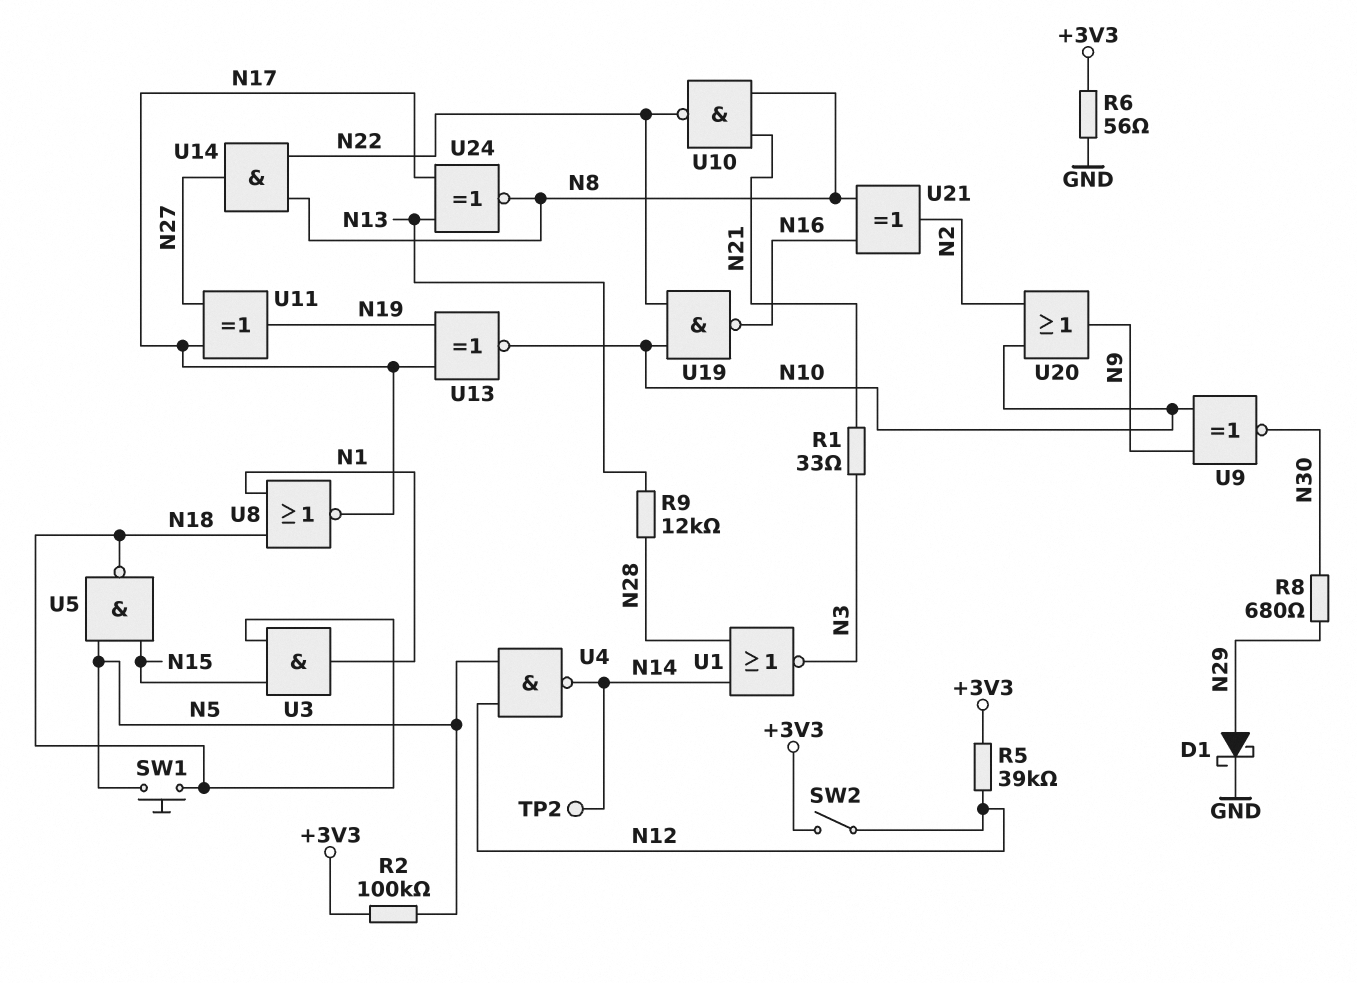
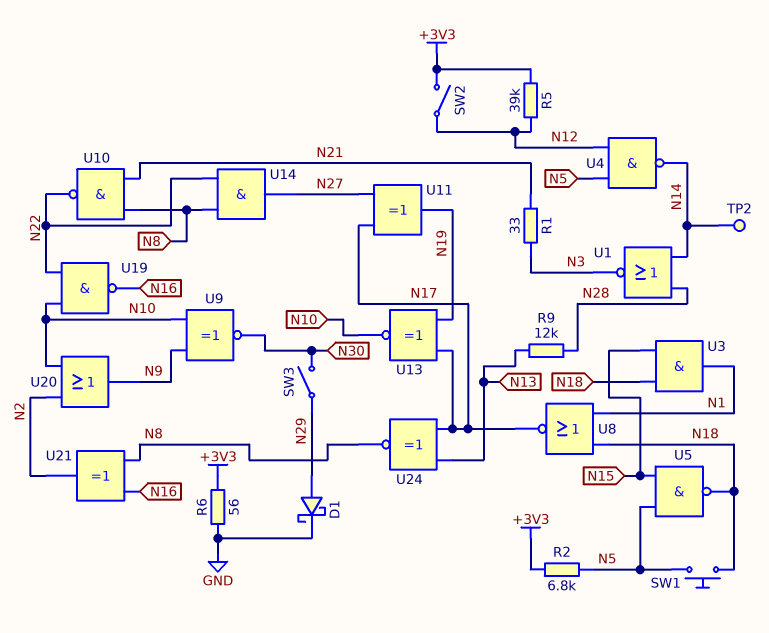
R2: 100k (+3V3, N5) -> 6.8k (+3V3, N5)
R8: 680 (N29, N30) -> none
SW3: none -> switch (N29, N30)

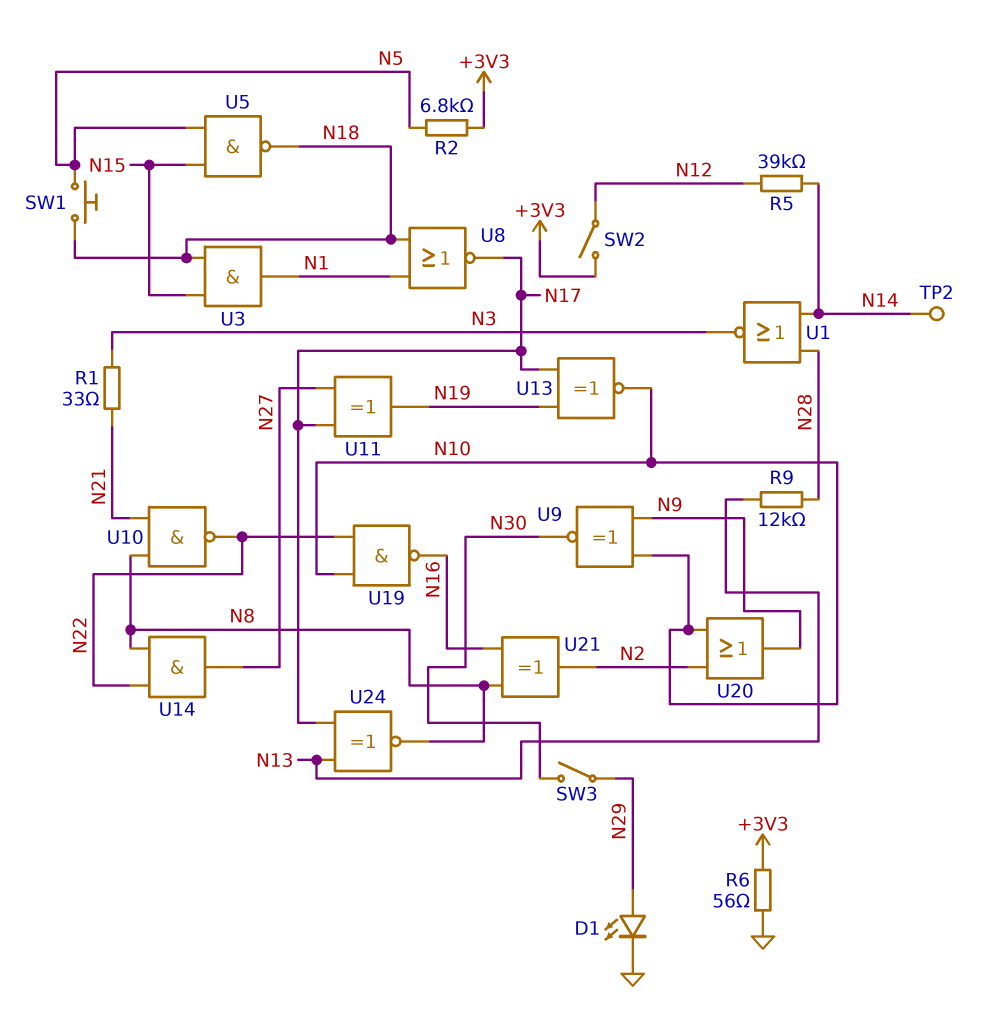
D1: schottky (A N29, K GND) -> LED (A N29, K GND)
R5: 39k (+3V3, N12) -> 39k (N12, N14)
U4: NAND (in N5, in N12, out N14) -> none

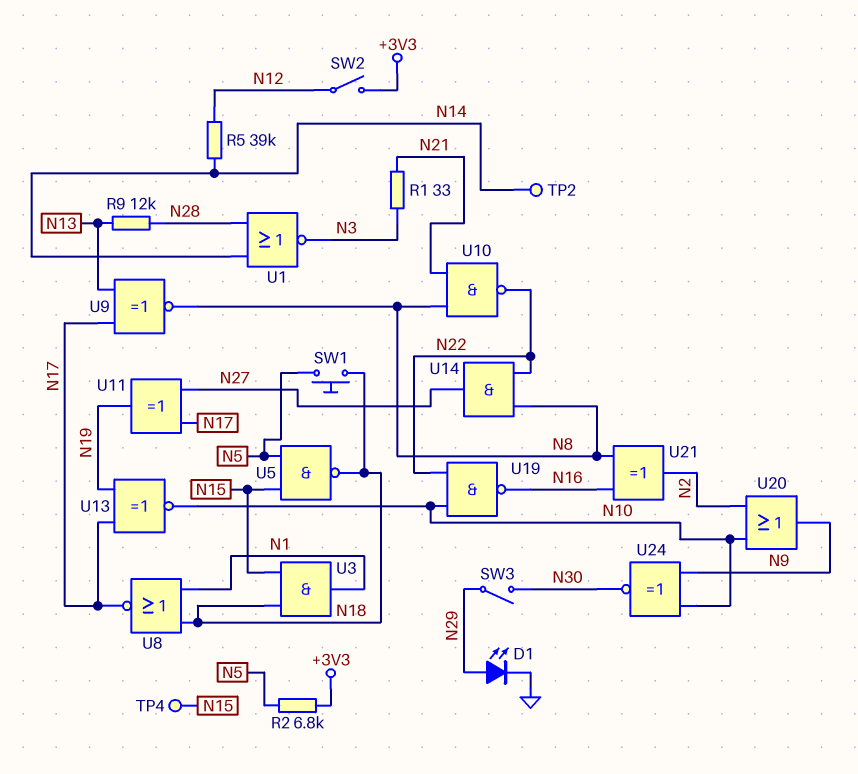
R6: 56 (+3V3, GND) -> none
TP4: none -> test point (N15)
U9: XNOR (in N9, in N10, out N30) -> XNOR (in N13, in N17, out N8)
U24: XNOR (in N13, in N17, out N8) -> XNOR (in N9, in N10, out N30)

